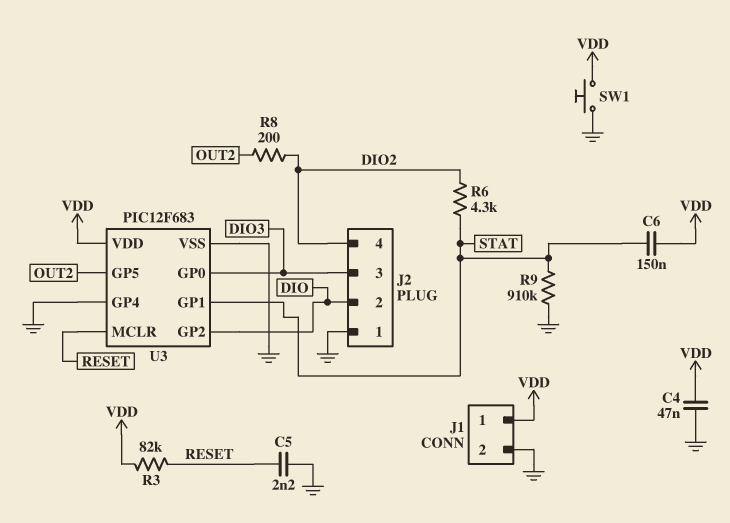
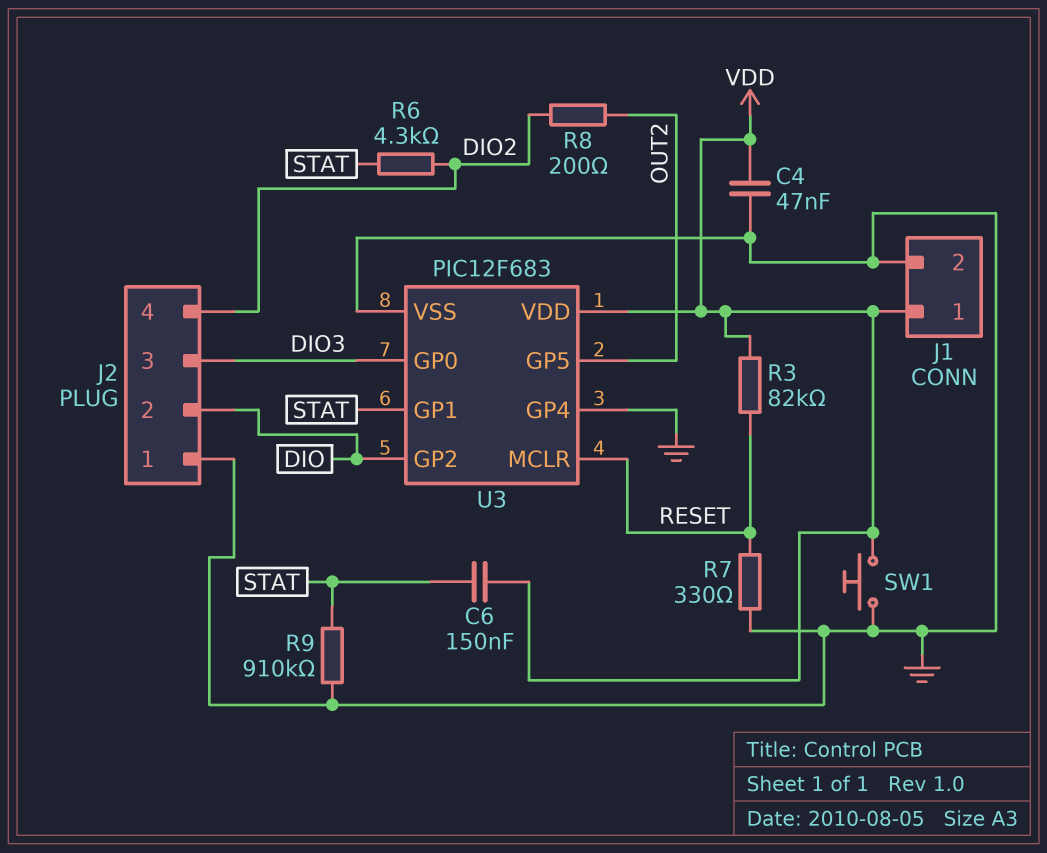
C5: 2.2nF (GND, RESET) -> none
R7: none -> 330 (GND, RESET)

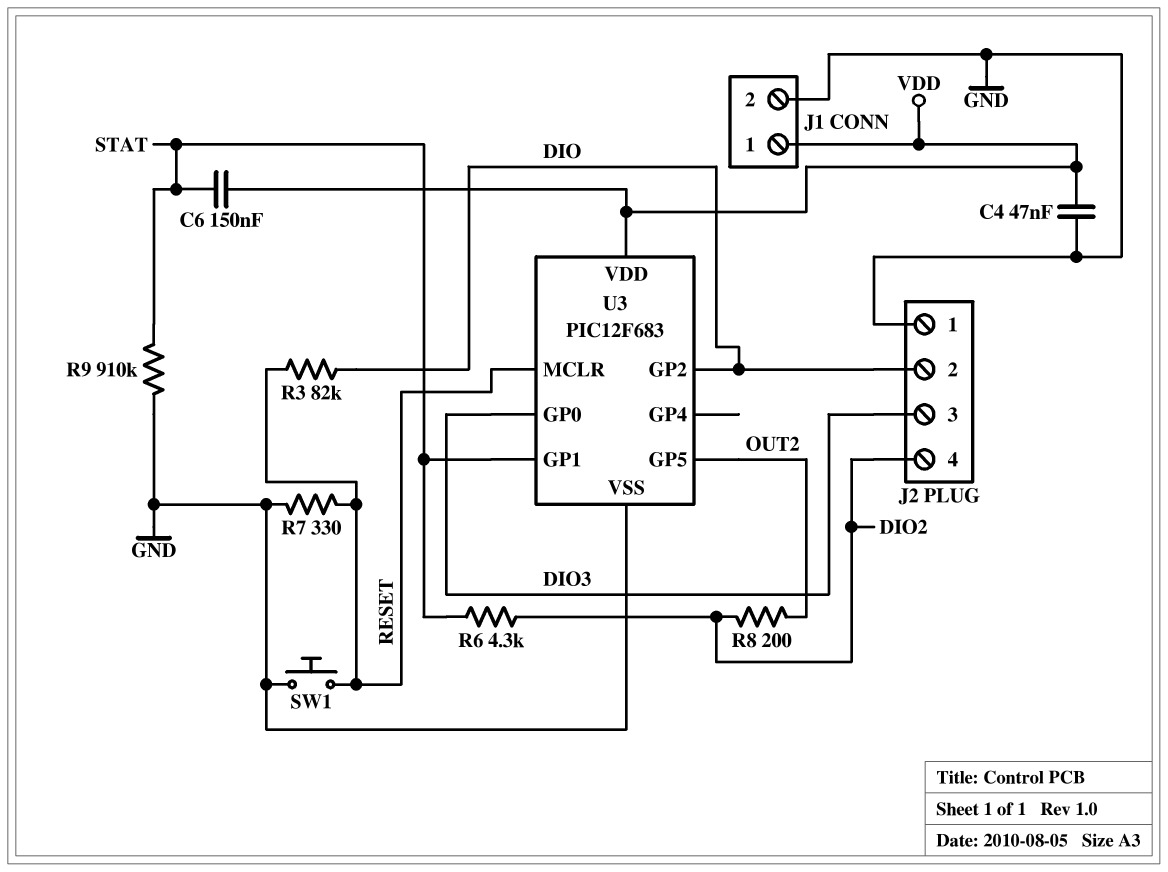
R3: 82k (RESET, VDD) -> 82k (DIO, RESET)
SW1: button (GND, VDD) -> button (GND, RESET)
U3 pin GP4: GND -> none

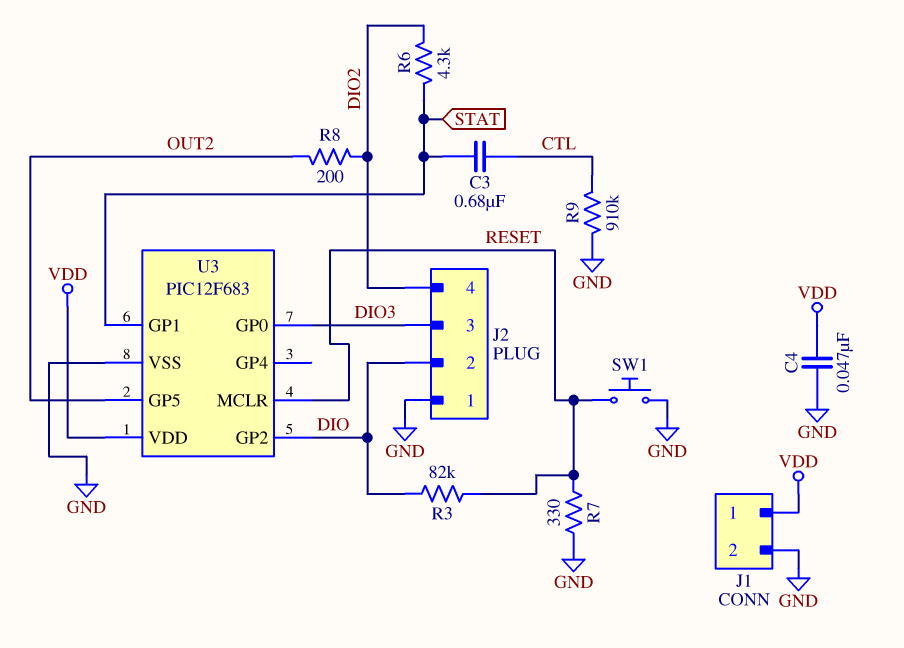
C3: none -> 680nF (CTL, STAT)
C6: 150nF (STAT, VDD) -> none
R9: 910k (GND, STAT) -> 910k (CTL, GND)

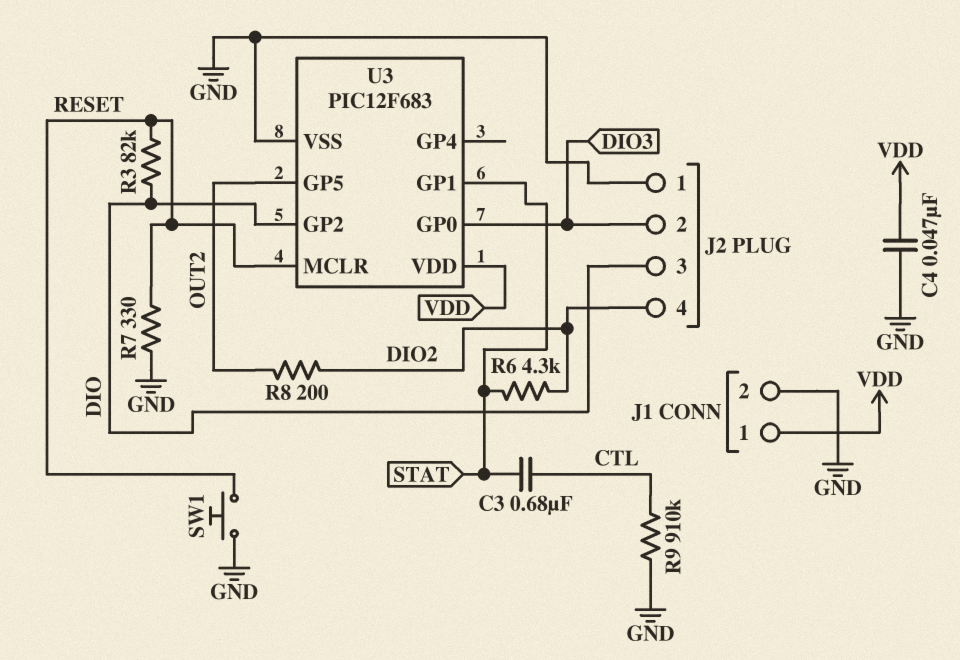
J2 pin 2: DIO -> DIO3
J2 pin 3: DIO3 -> DIO

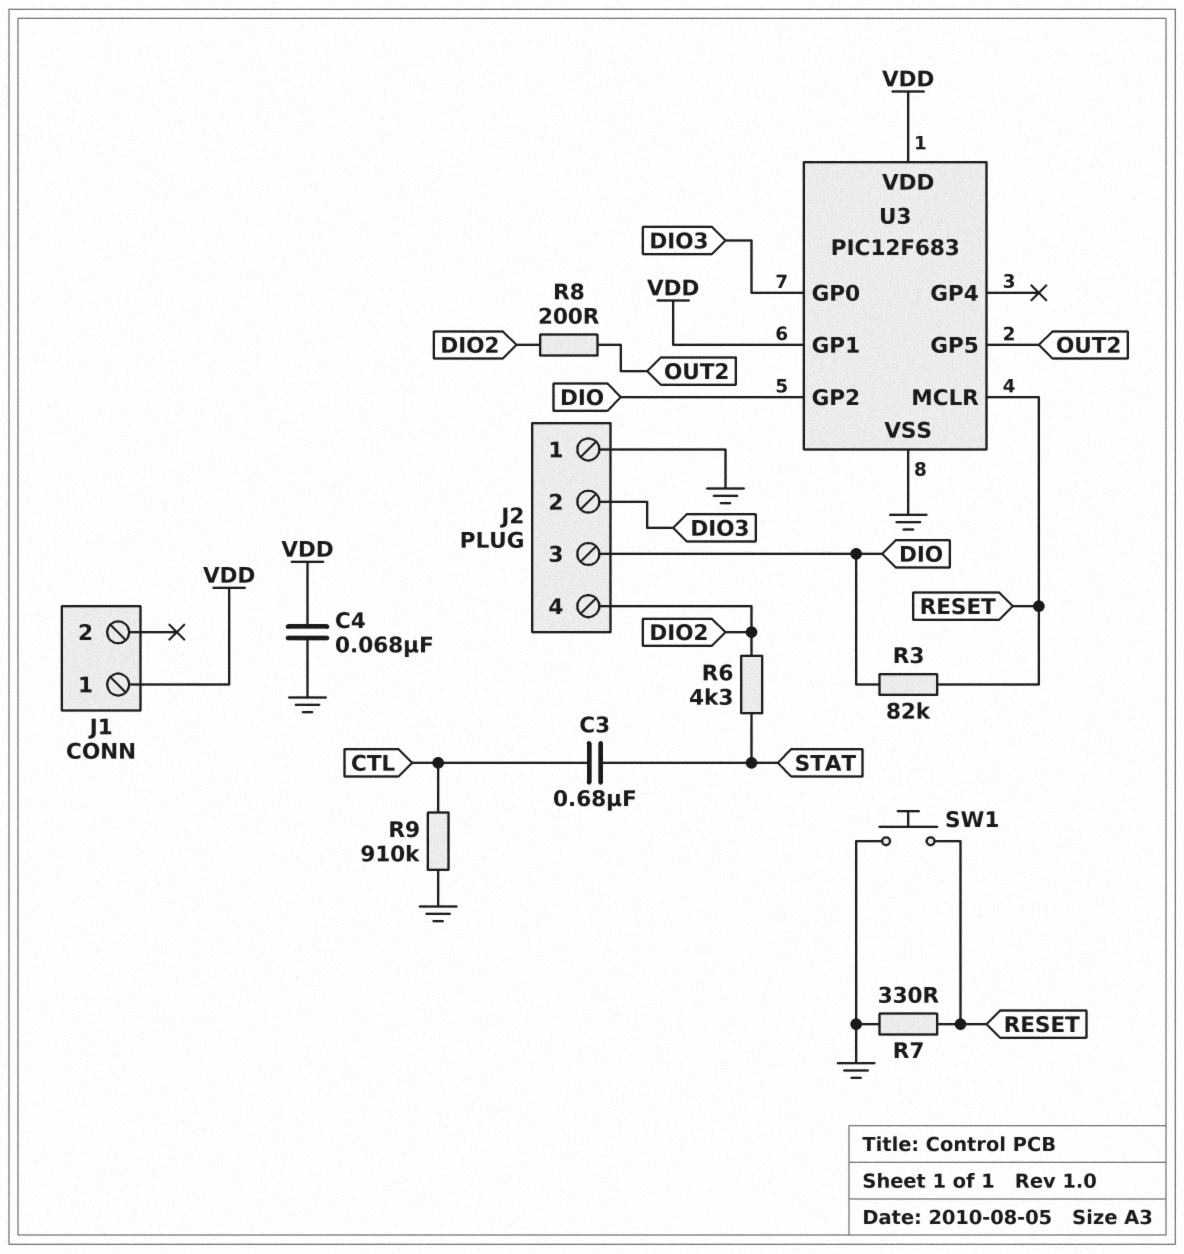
C4: 47nF (GND, VDD) -> 68nF (GND, VDD)
J1 pin 2: GND -> none
U3 pin GP1: STAT -> VDD

